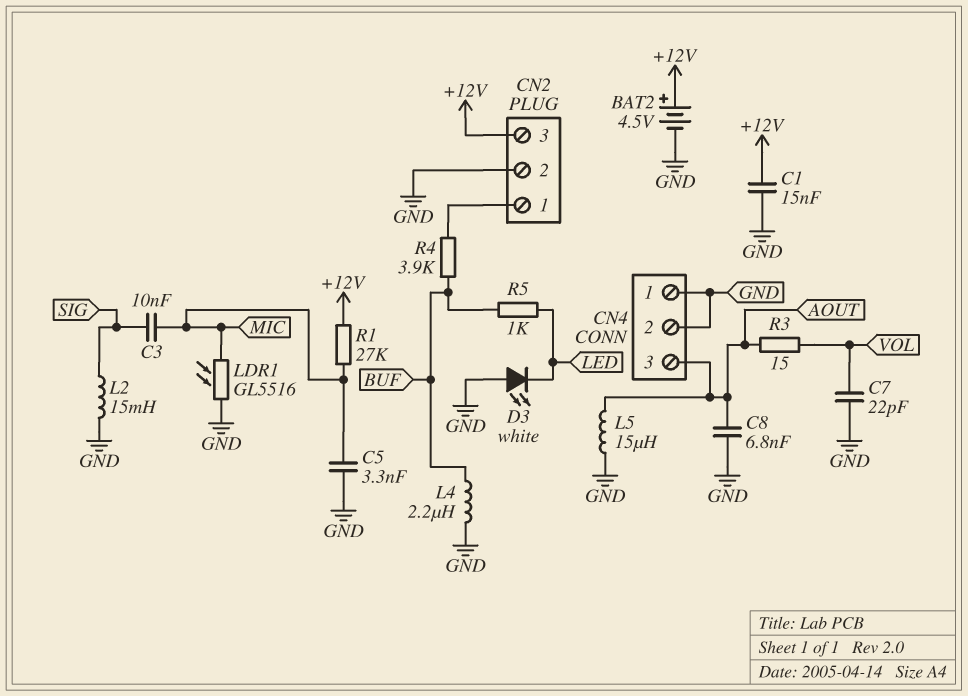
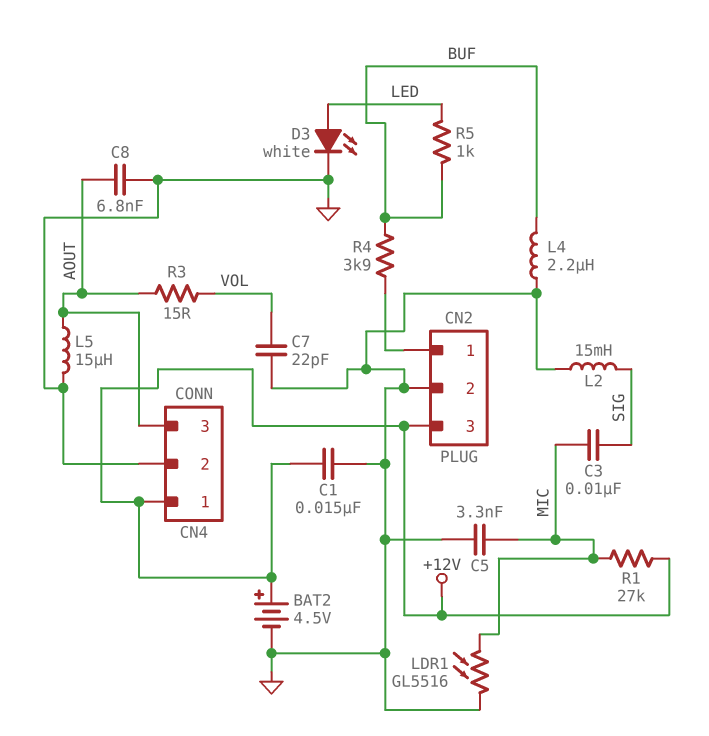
CN4 pin 1: GND -> +12V
D3: LED white (A GND, K LED) -> LED white (A LED, K GND)

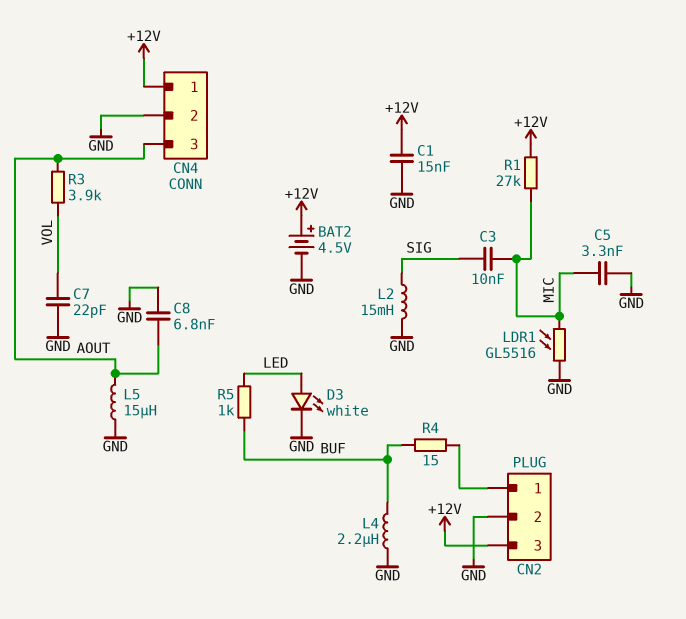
R3: 15 (AOUT, VOL) -> 3.9k (AOUT, VOL)
R4: 3.9k (BUF, CN2/1) -> 15 (BUF, CN2/1)

